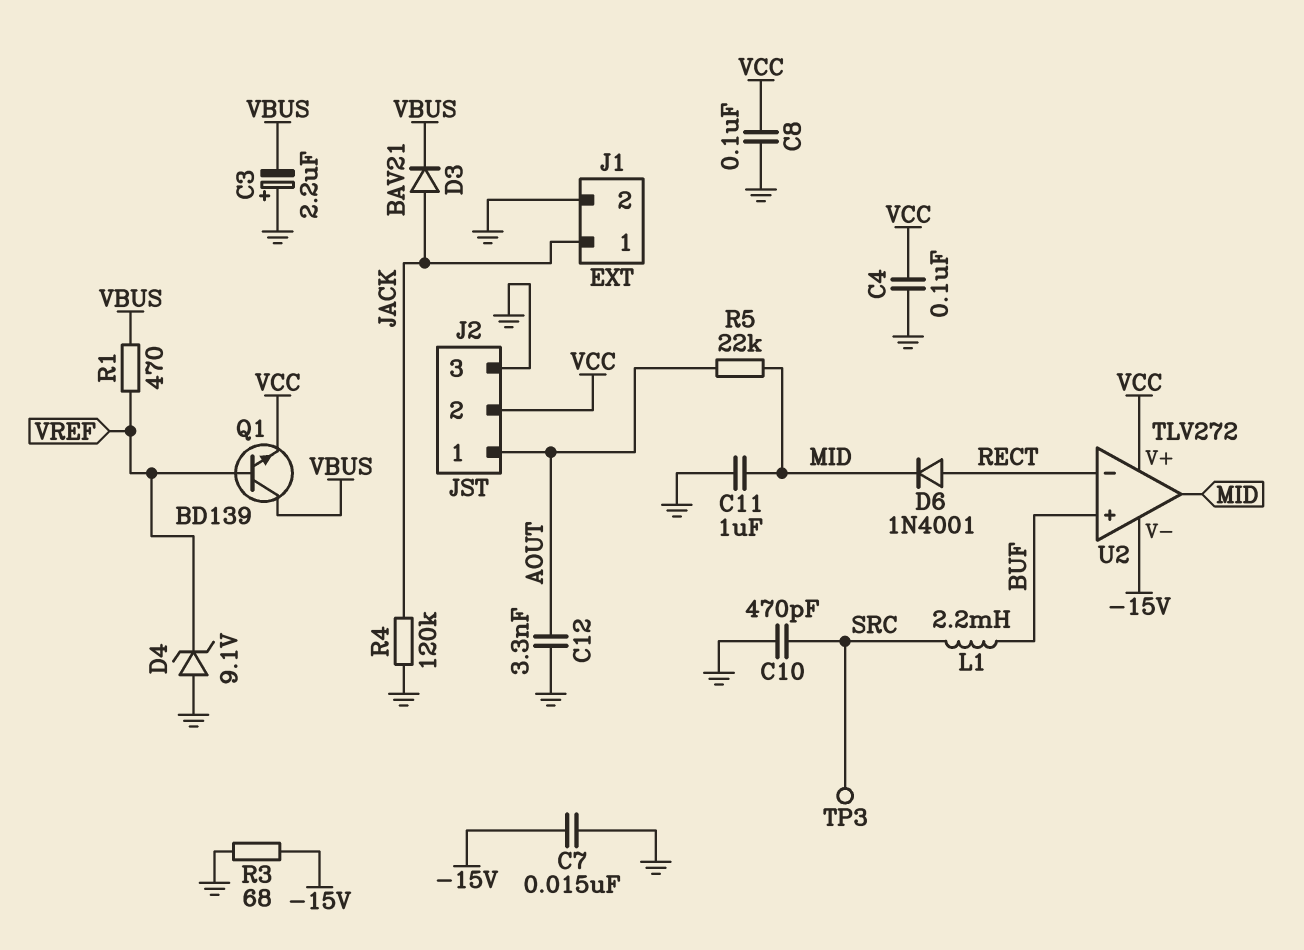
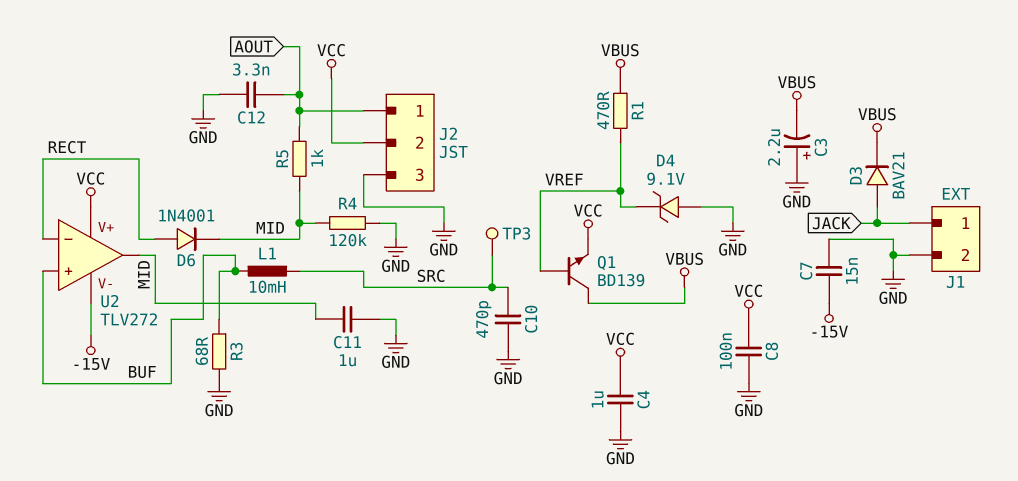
C4: 100nF (GND, VCC) -> 1uF (GND, VCC)
L1: 2.2mH (BUF, SRC) -> 10mH (BUF, SRC)
R3: 68 (-15V, GND) -> 68 (BUF, GND)
R4: 120k (GND, JACK) -> 120k (GND, MID)
R5: 22k (AOUT, MID) -> 1k (AOUT, MID)

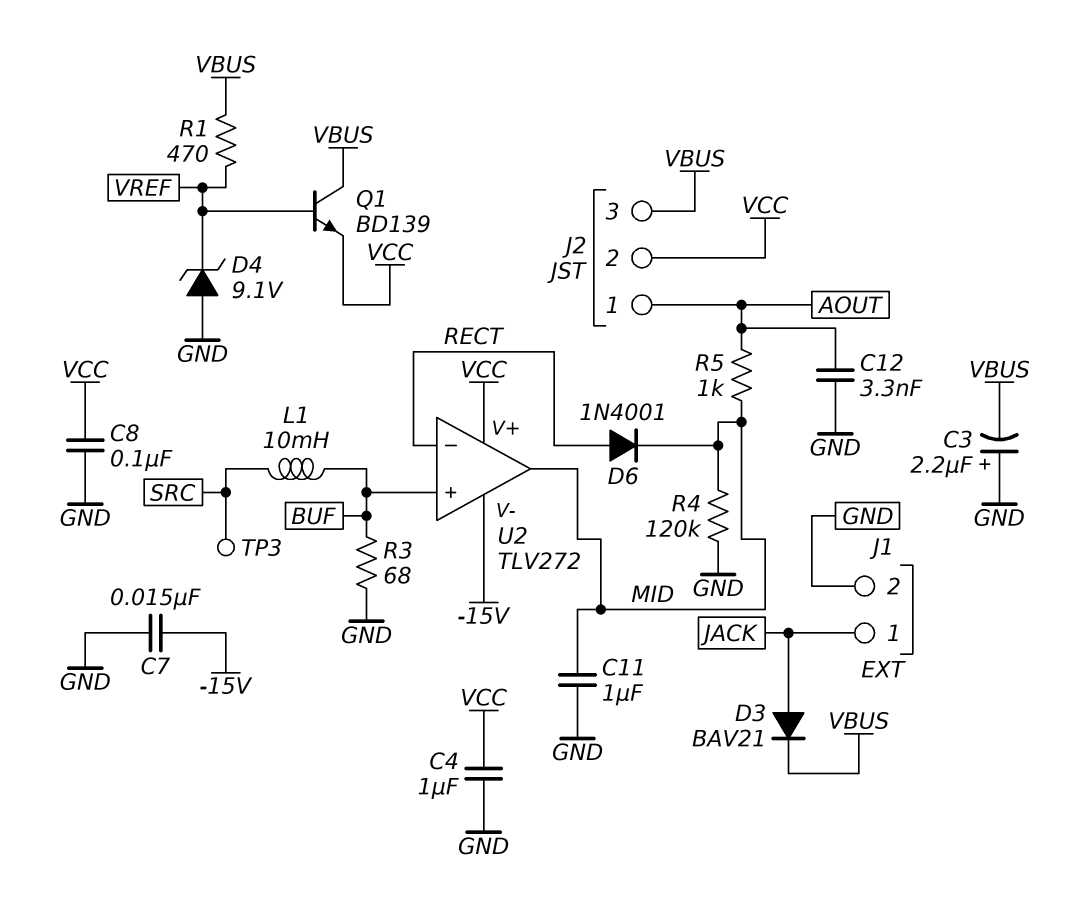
C10: 470pF (GND, SRC) -> none
J2 pin 3: GND -> VBUS

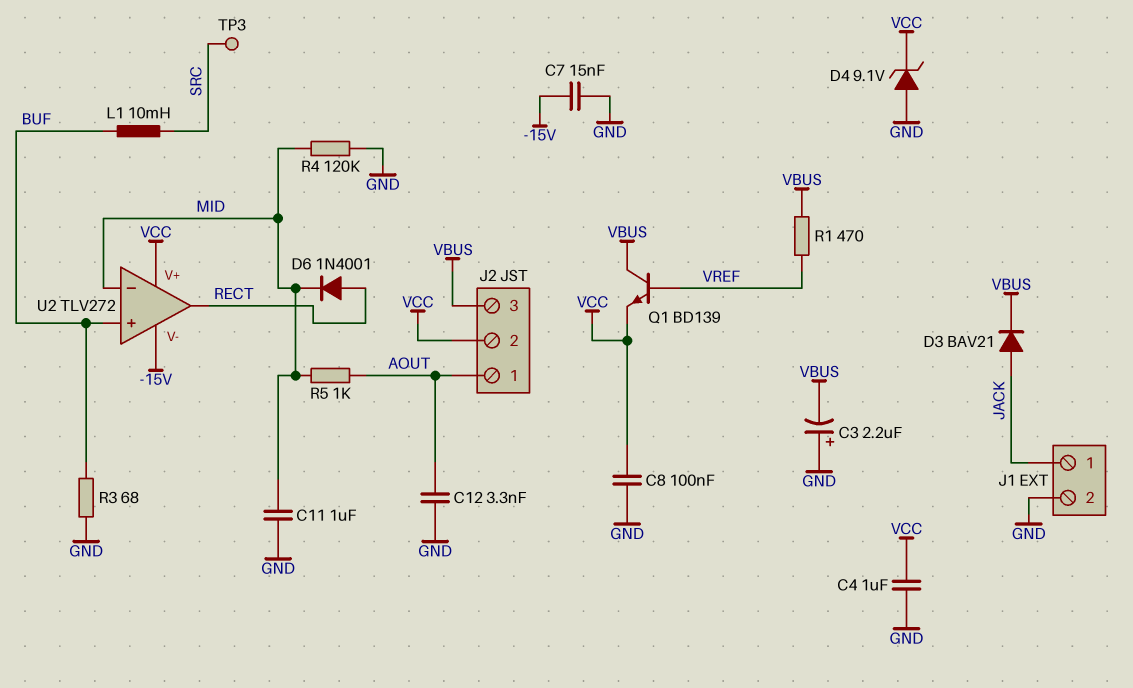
D4: zener 9.1V (A GND, K VREF) -> zener 9.1V (A GND, K VCC)
U2 pin in-: RECT -> MID
U2 pin out: MID -> RECT

